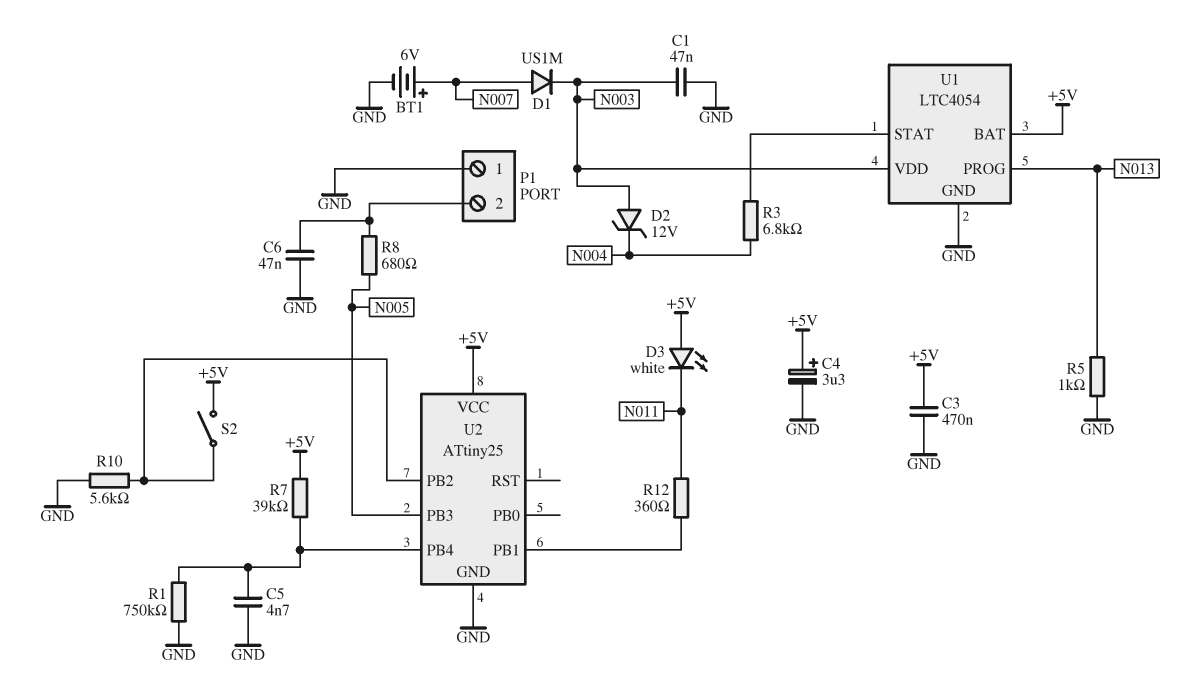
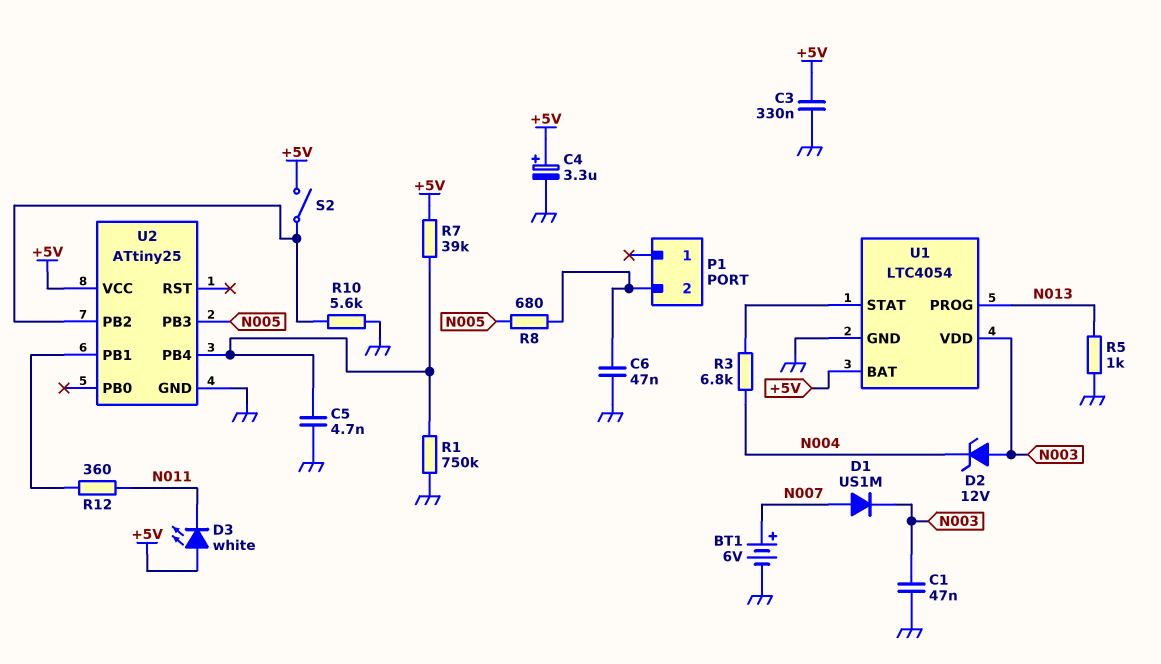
C3: 470nF (+5V, GND) -> 330nF (+5V, GND)
P1 pin 1: GND -> none

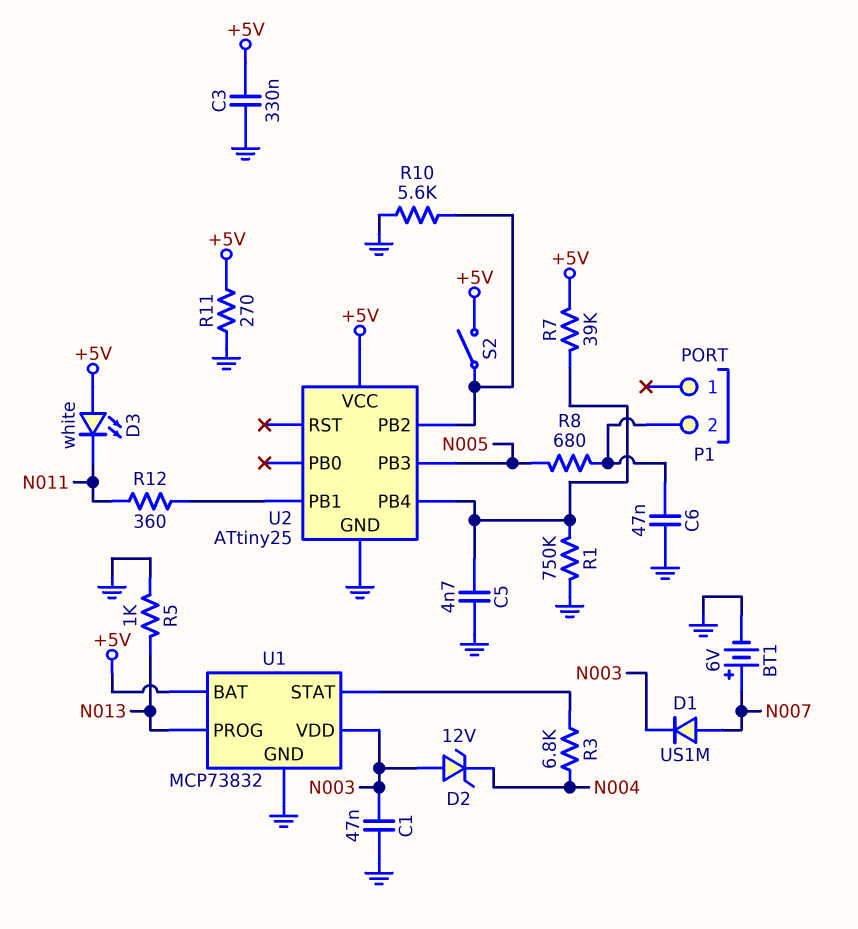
C4: 3.3uF (plus +5V, minus GND) -> none
R11: none -> 270 (+5V, GND)
U1: LTC4054 -> MCP73832

